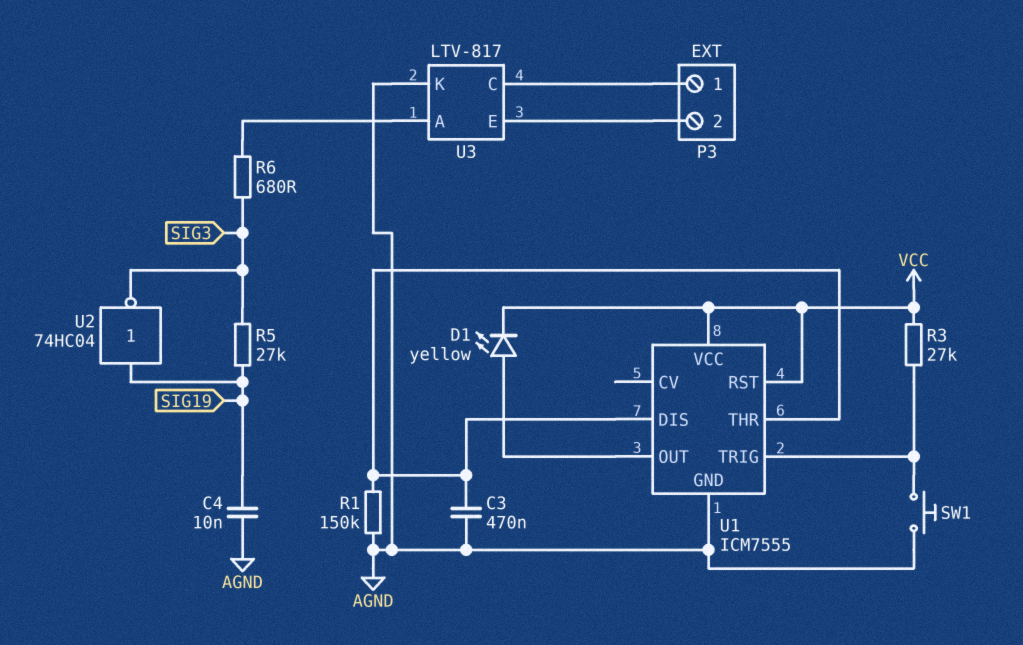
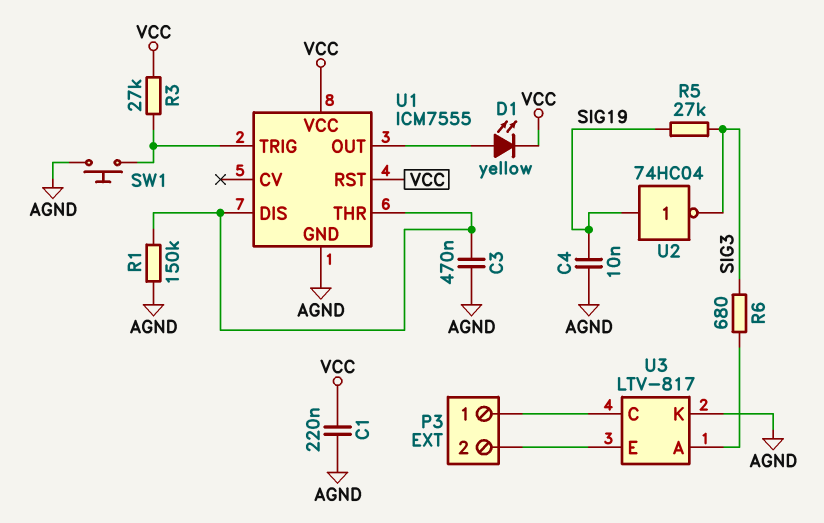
C1: none -> 220nF (AGND, VCC)

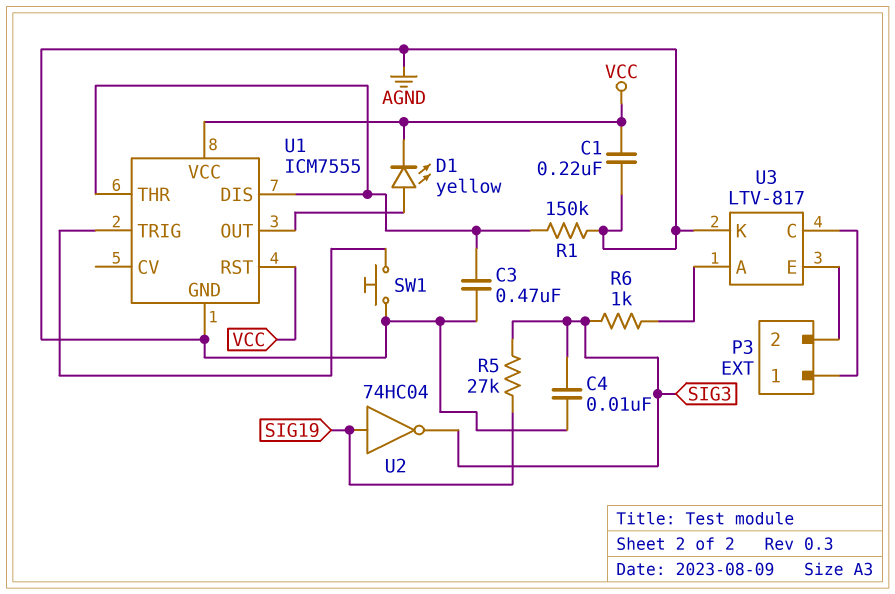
C4: 10nF (AGND, SIG19) -> 10nF (AGND, SIG3)
R3: 27k (U1/TRIG, VCC) -> none
R6: 680 (SIG3, U3/A) -> 1k (SIG3, U3/A)

